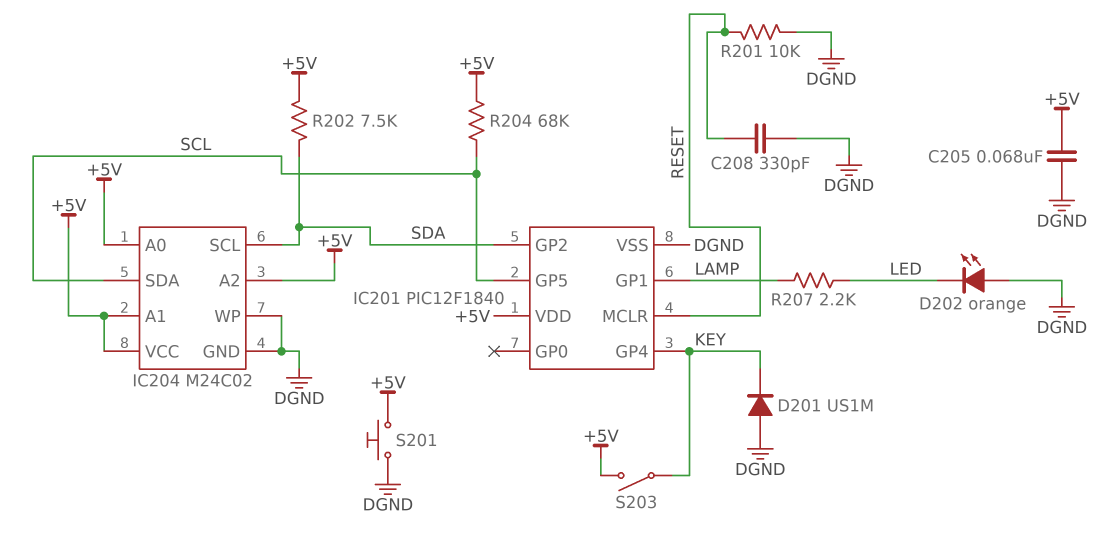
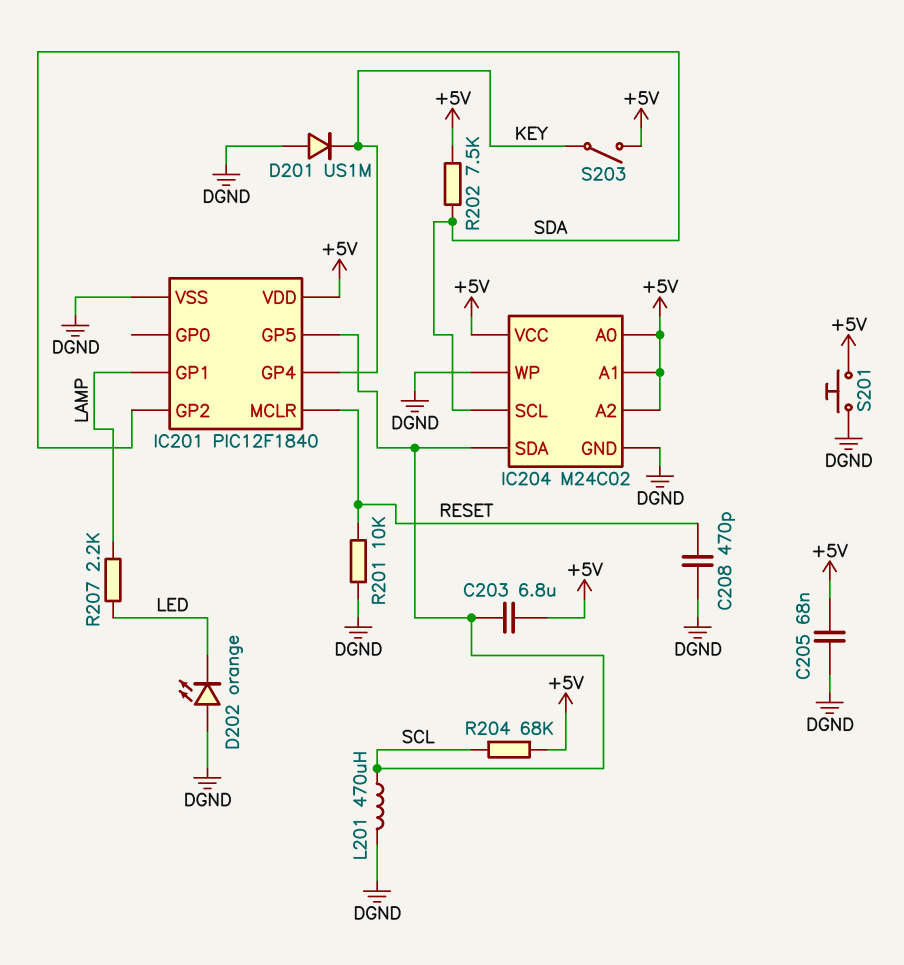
C203: none -> 6.8uF (+5V, SCL)
C208: 330pF (DGND, RESET) -> 470pF (DGND, RESET)
L201: none -> 470uH (DGND, SCL)

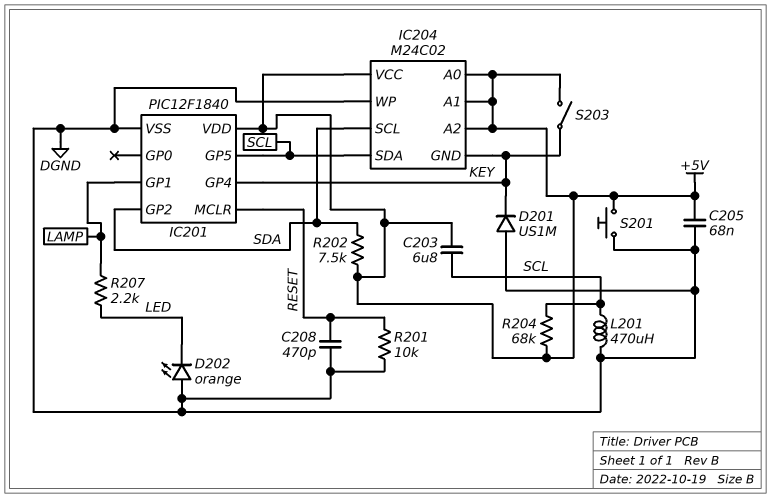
IC204 pin GND: DGND -> KEY

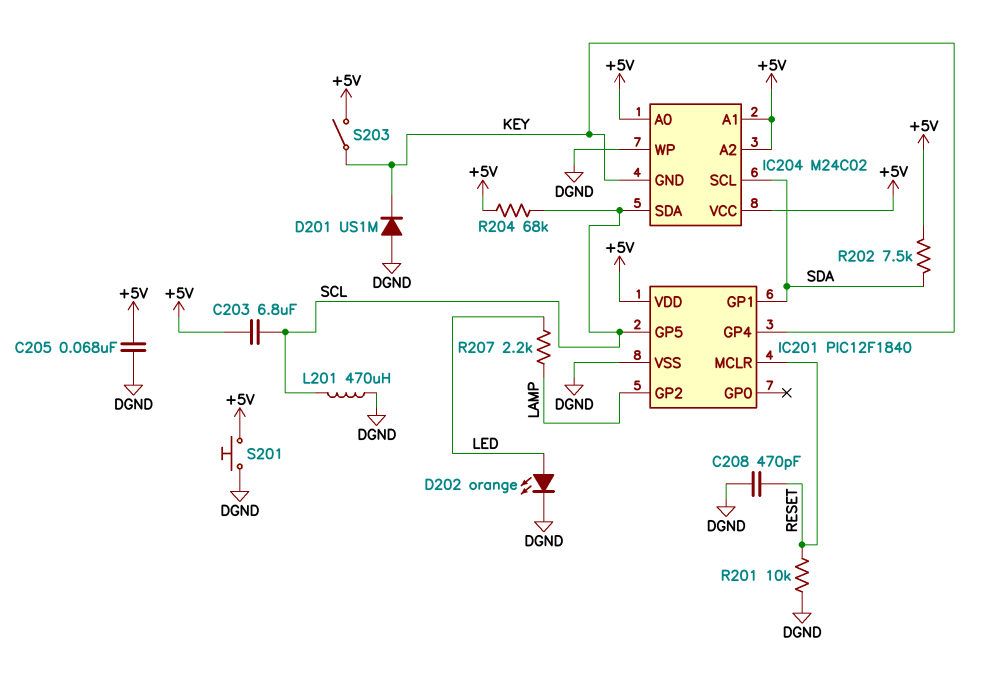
D202: LED orange (A DGND, K LED) -> LED orange (A LED, K DGND)
IC201 pin GP1: LAMP -> SDA
IC201 pin GP2: SDA -> LAMP

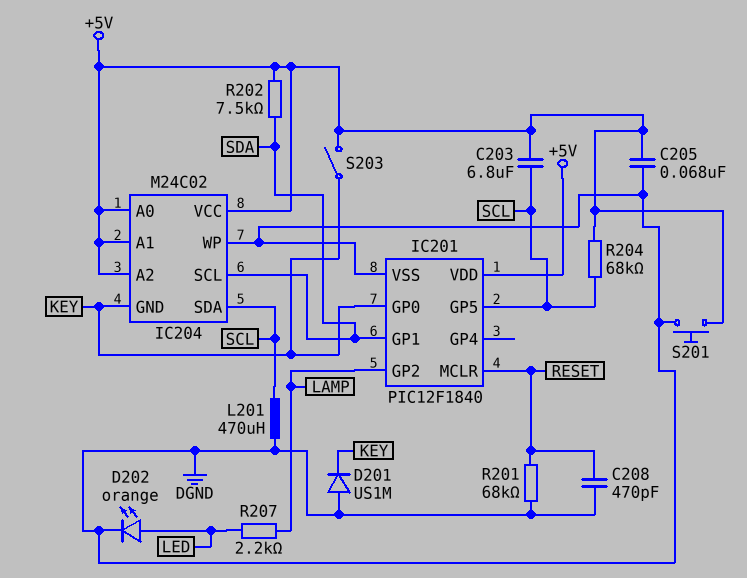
IC201 pin GP0: none -> KEY
IC201 pin GP4: KEY -> none
R201: 10k (DGND, RESET) -> 68k (DGND, RESET)

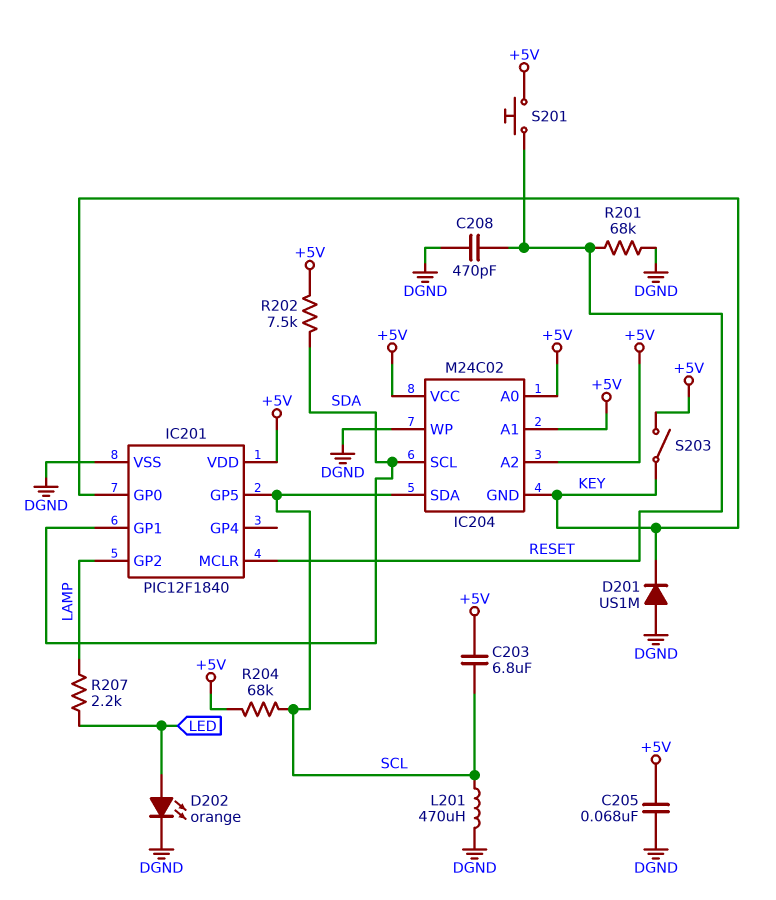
S201: button (+5V, DGND) -> button (+5V, RESET)

